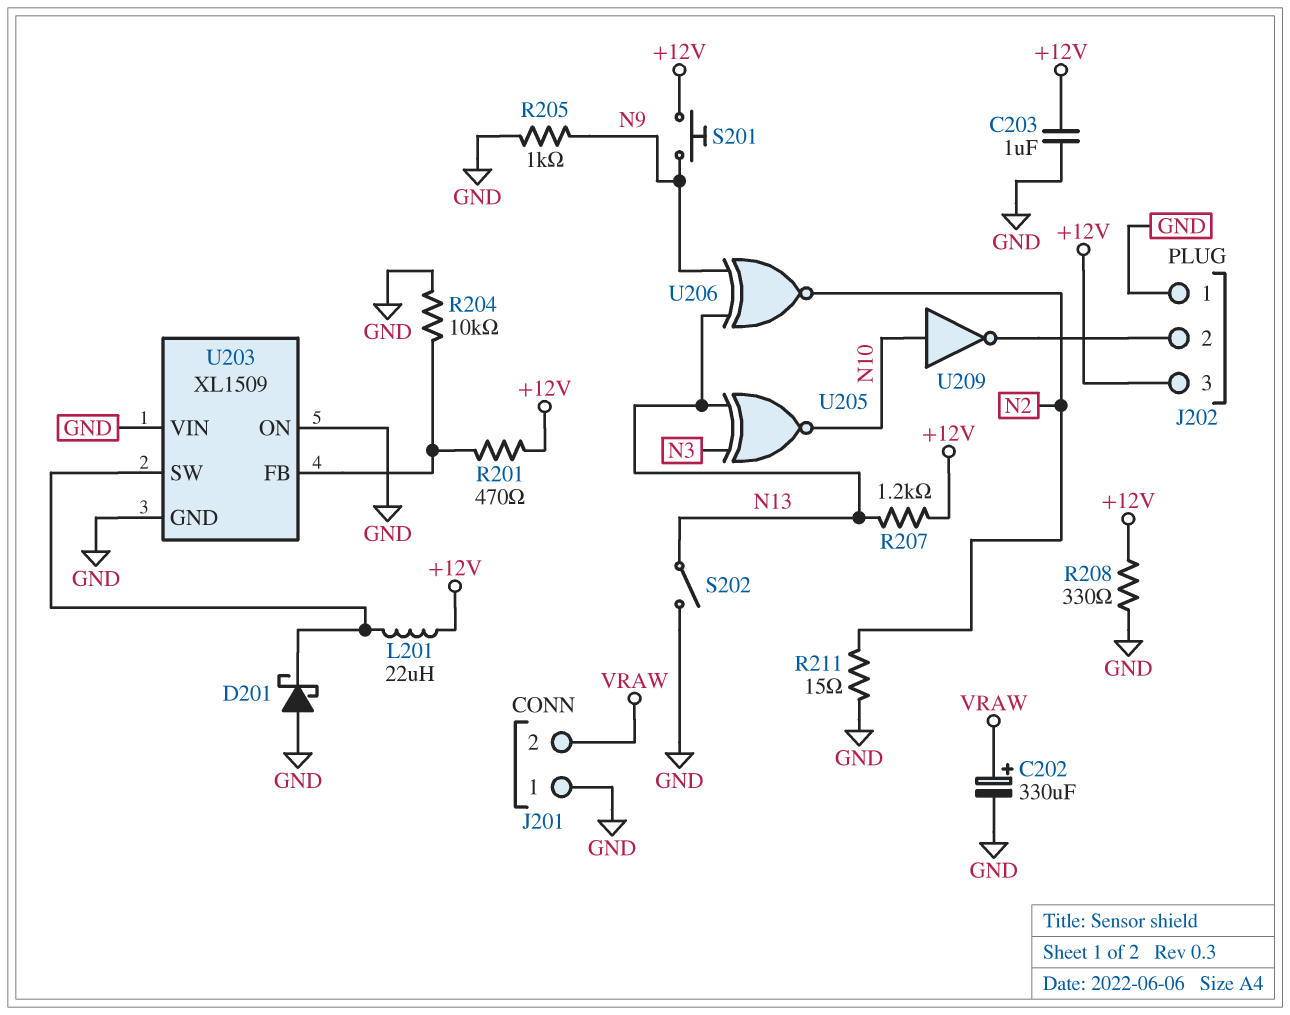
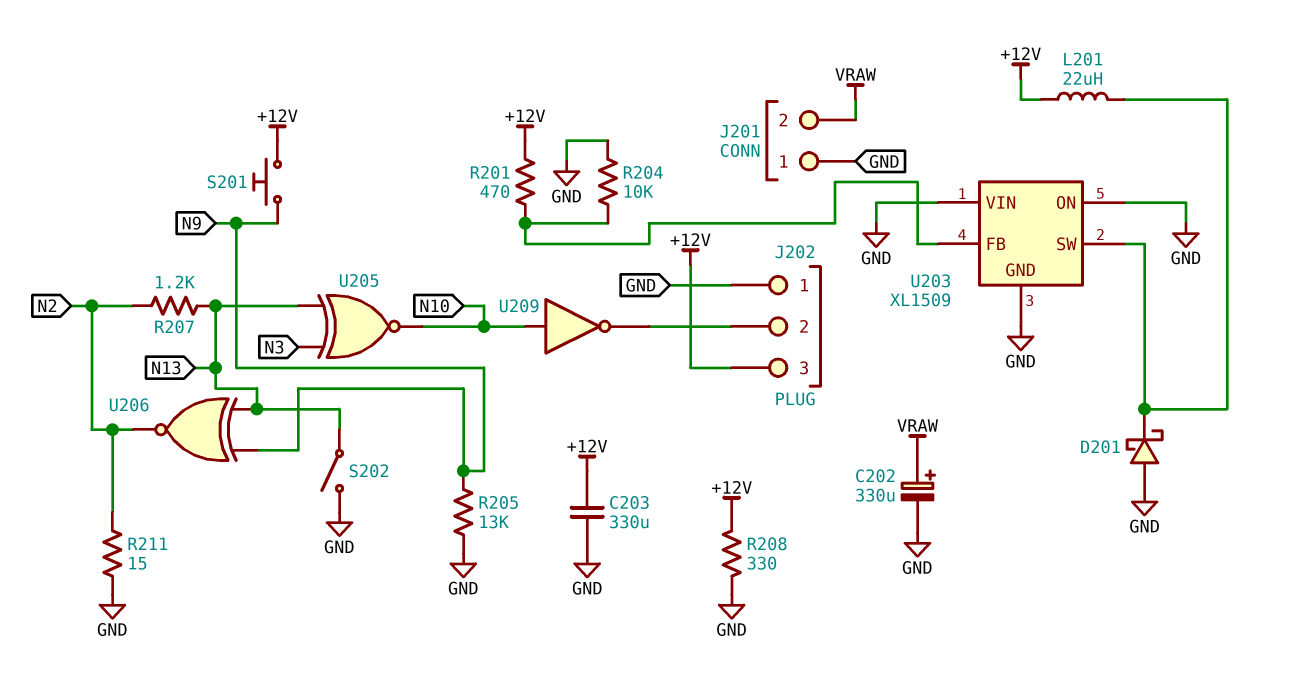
C203: 1uF (+12V, GND) -> 330uF (+12V, GND)
R205: 1k (GND, N9) -> 13k (GND, N9)
R207: 1.2k (+12V, N13) -> 1.2k (N2, N13)

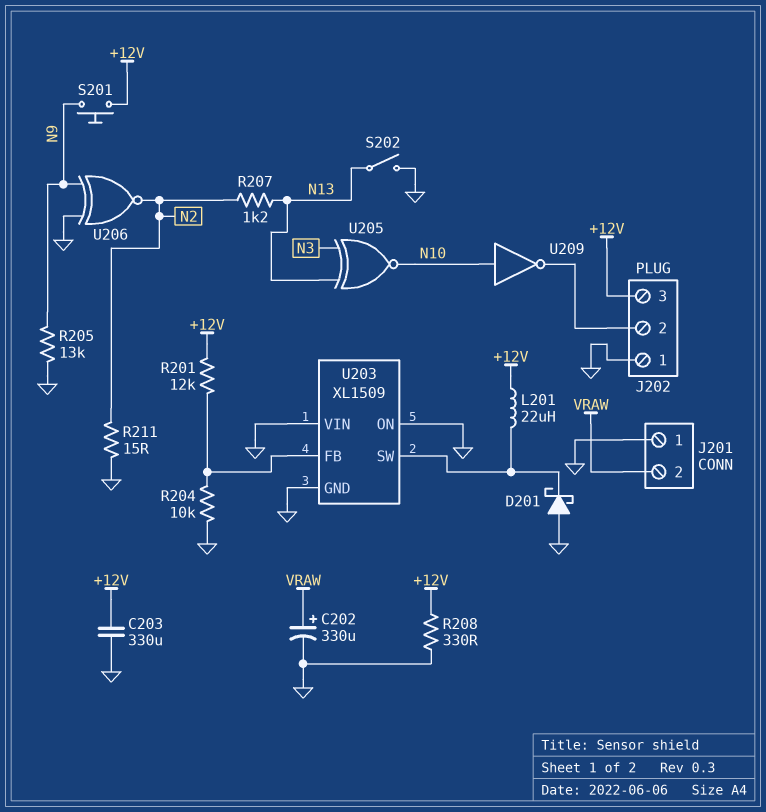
R201: 470 (+12V, U203/FB) -> 12k (+12V, U203/FB)
U206: XNOR (in N9, in N13, out N2) -> XNOR (in GND, in N9, out N2)

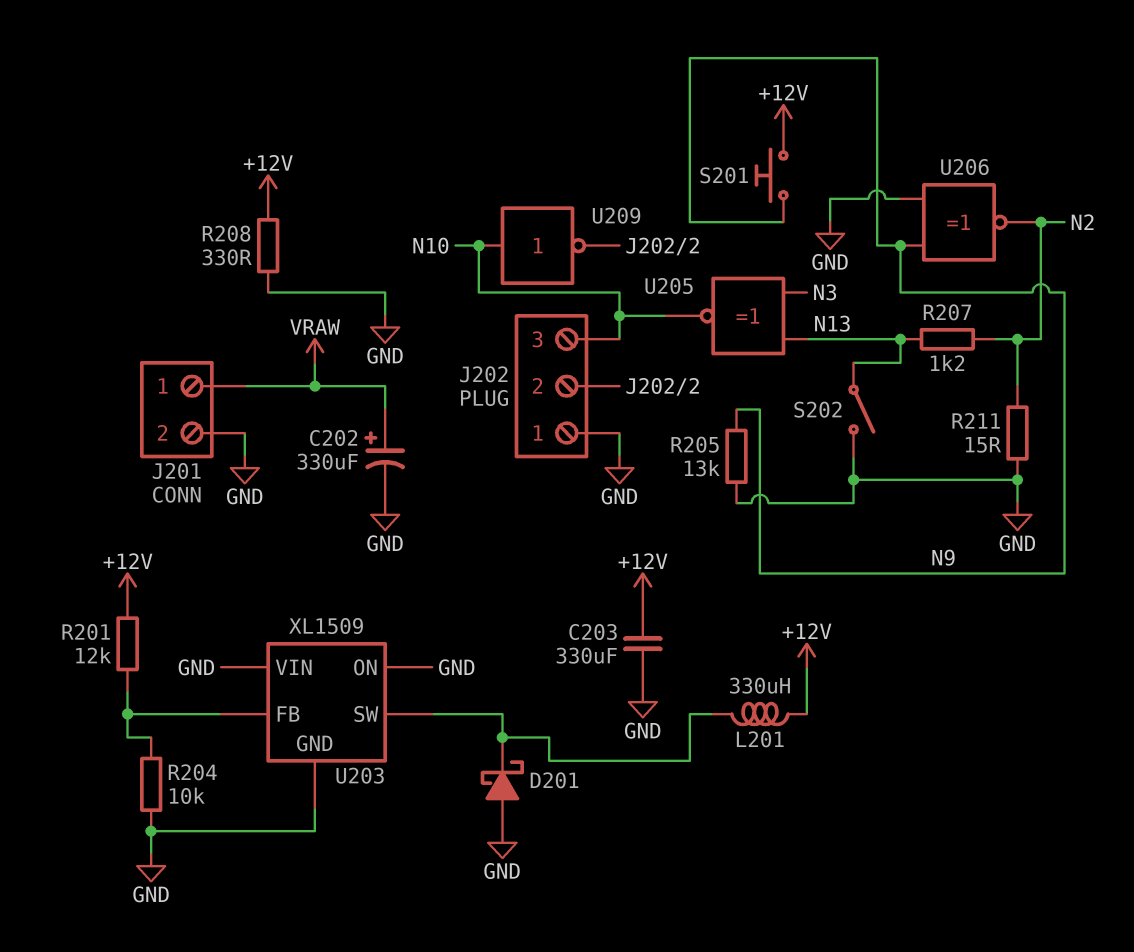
J201 pin 1: GND -> VRAW
J201 pin 2: VRAW -> GND
J202 pin 3: +12V -> N10
L201: 22uH (+12V, U203/SW) -> 330uH (+12V, U203/SW)

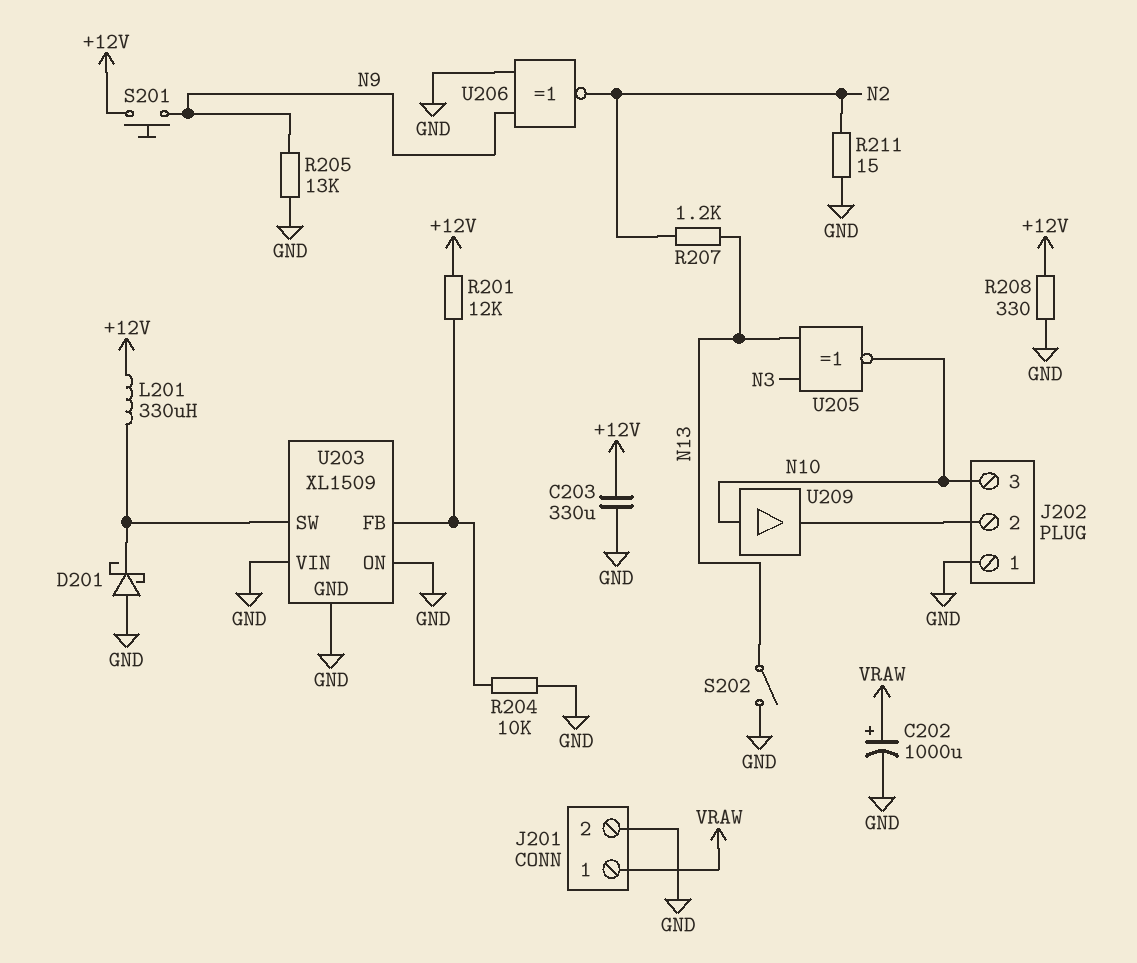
C202: 330uF (plus VRAW, minus GND) -> 1000uF (plus VRAW, minus GND)
U209: NOT (in N10, out J202/2) -> buffer (in N10, out J202/2)

